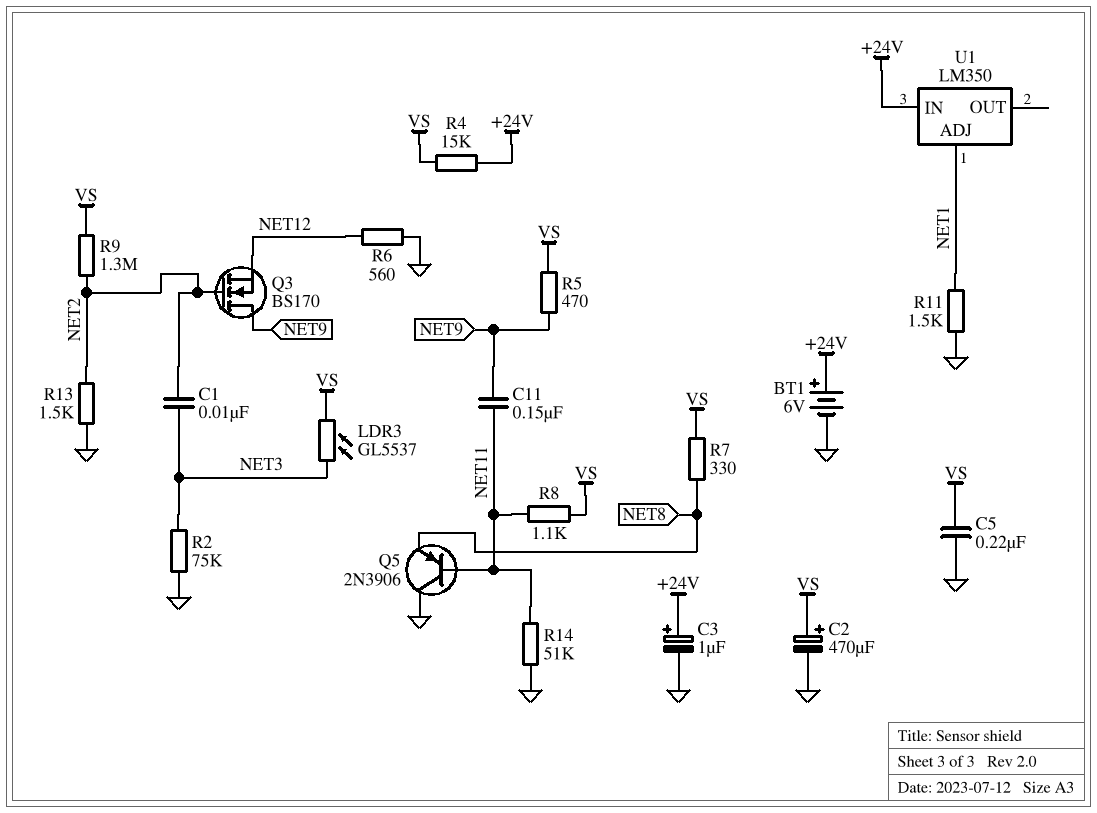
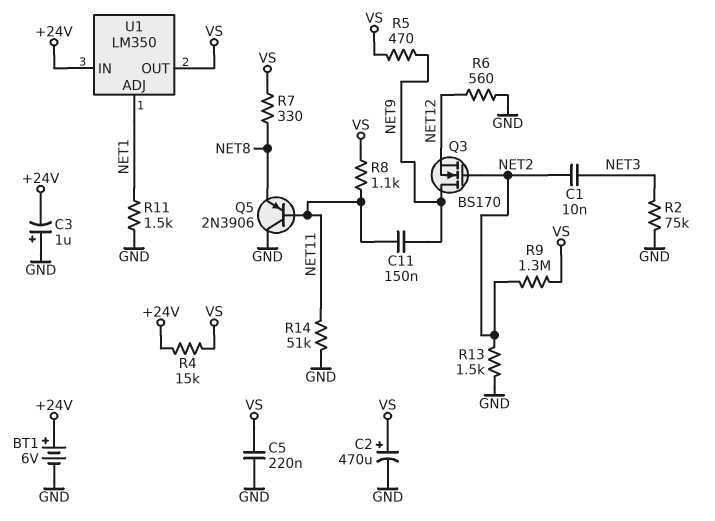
C3: 1uF (plus +24V, minus GND) -> 1uF (plus GND, minus +24V)
LDR3: GL5537 (NET3, VS) -> none
U1 pin OUT: none -> VS

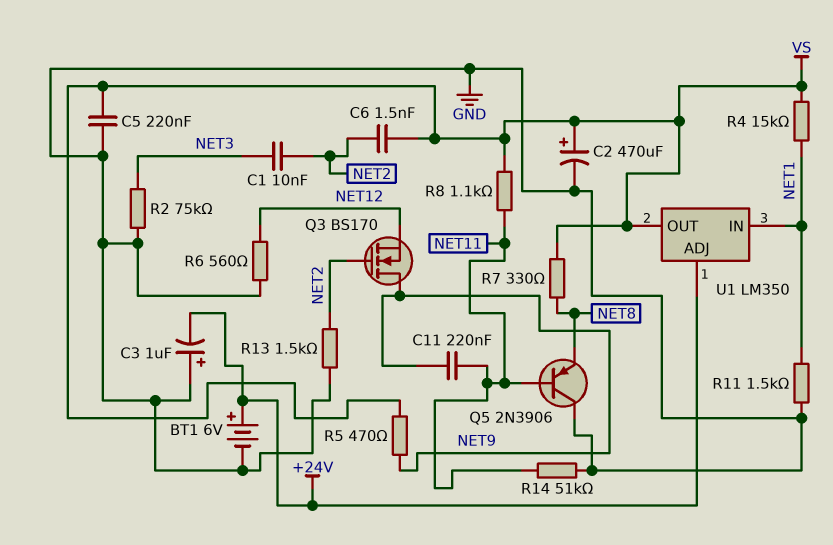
C6: none -> 1.5nF (NET2, VS)
C11: 150nF (NET9, NET11) -> 220nF (NET9, NET11)
R4: 15k (+24V, VS) -> 15k (NET1, VS)
R9: 1.3M (NET2, VS) -> none
U1 pin ADJ: NET1 -> +24V
U1 pin IN: +24V -> NET1

